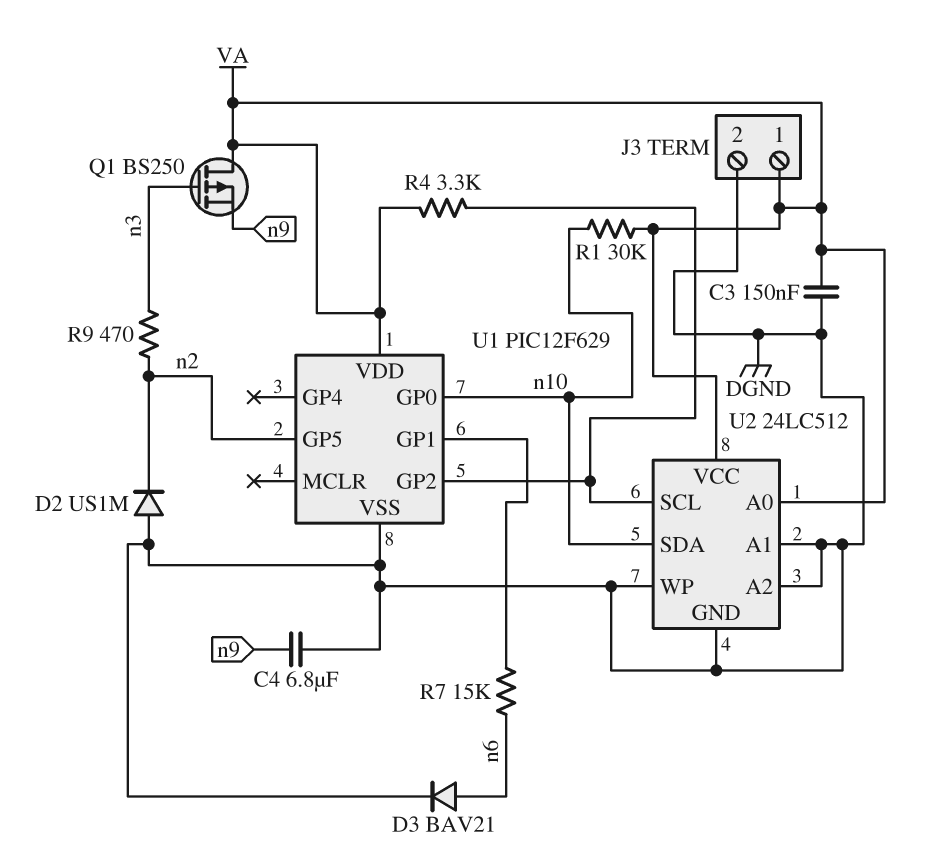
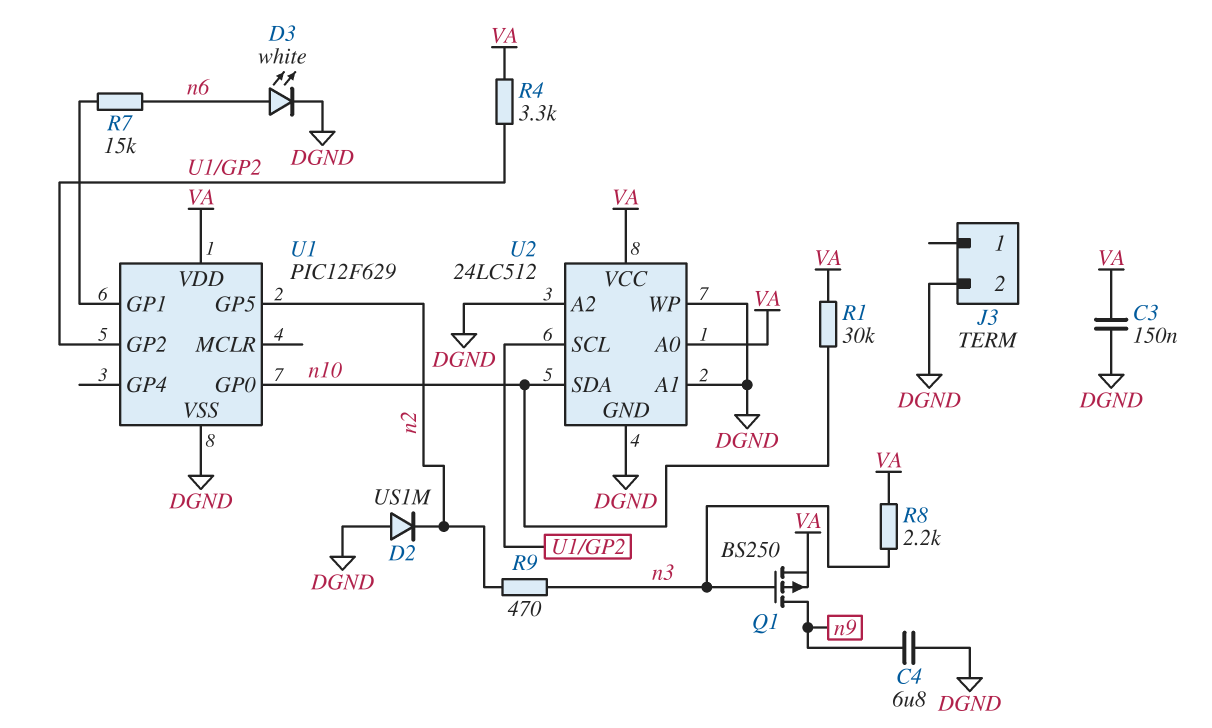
D3: diode BAV21 (A n6, K DGND) -> LED white (A n6, K DGND)
J3 pin 1: VA -> none
Q1: PMOS BS250 (G n3, D VA, S n9) -> PMOS BS250 (G n3, D n9, S VA)
R8: none -> 2.2k (VA, n3)

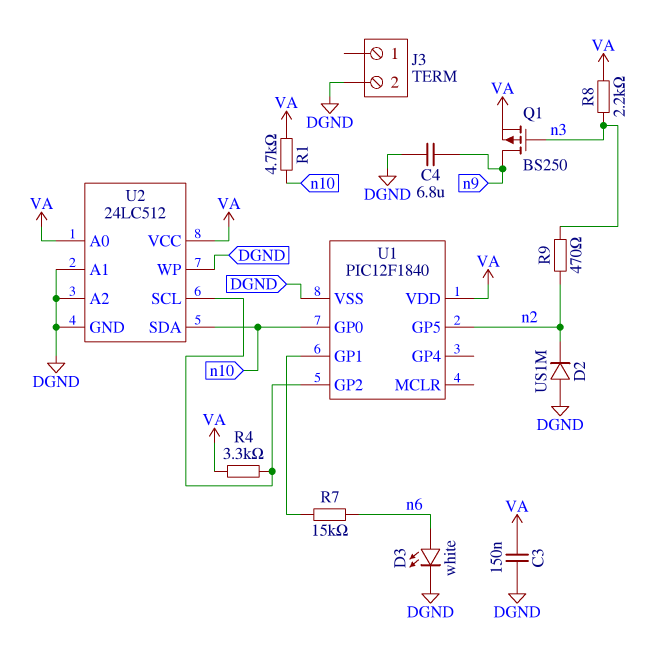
R1: 30k (VA, n10) -> 4.7k (VA, n10)
U1: PIC12F629 -> PIC12F1840

